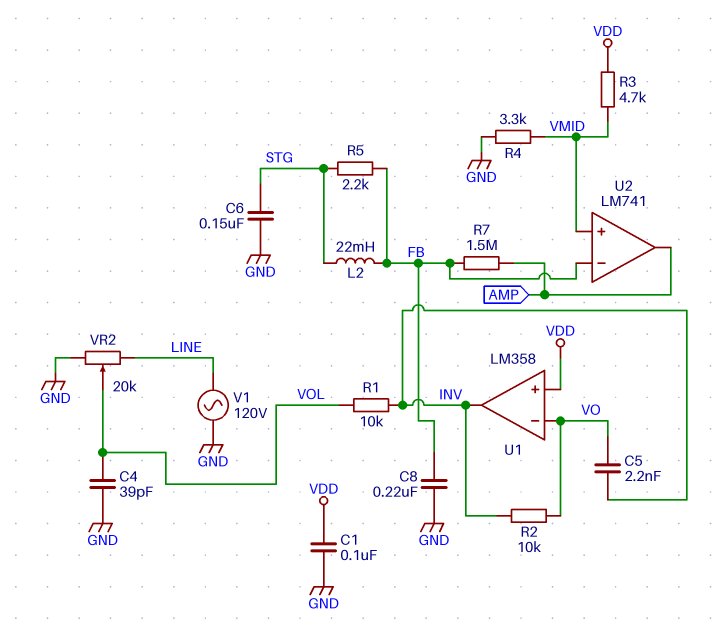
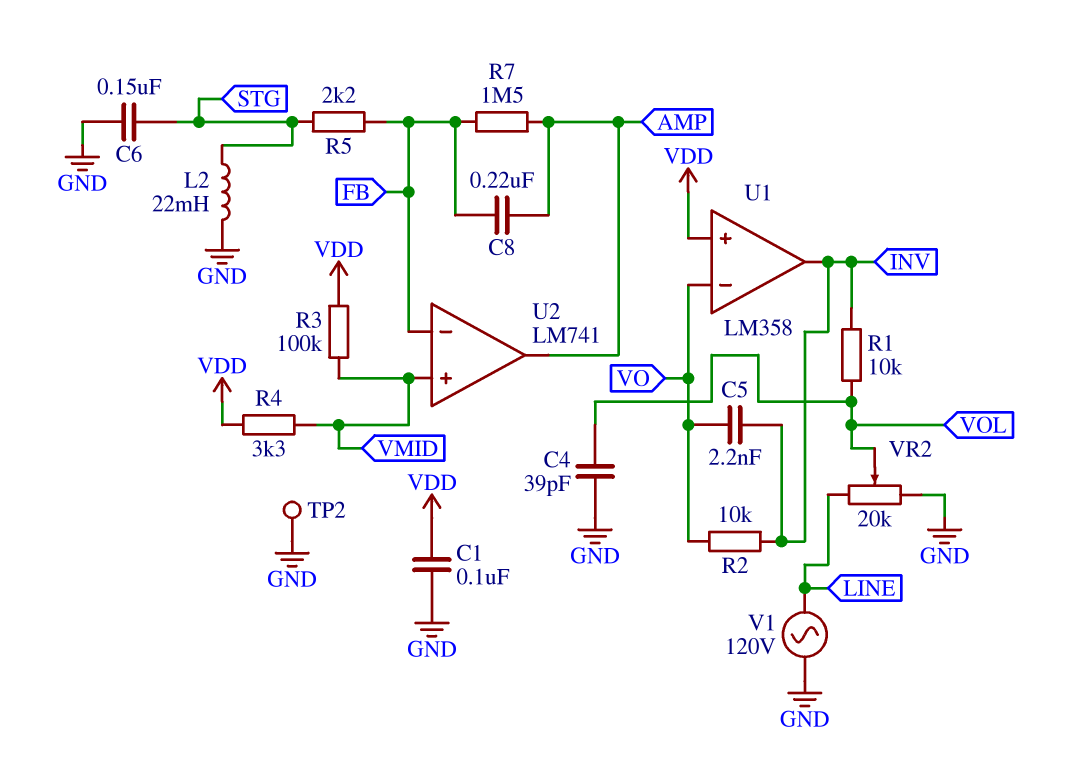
C8: 220nF (FB, GND) -> 220nF (AMP, FB)
L2: 22mH (FB, STG) -> 22mH (GND, STG)
R3: 4.7k (VDD, VMID) -> 100k (VDD, VMID)
R4: 3.3k (GND, VMID) -> 3.3k (VDD, VMID)
TP2: none -> test point (GND)

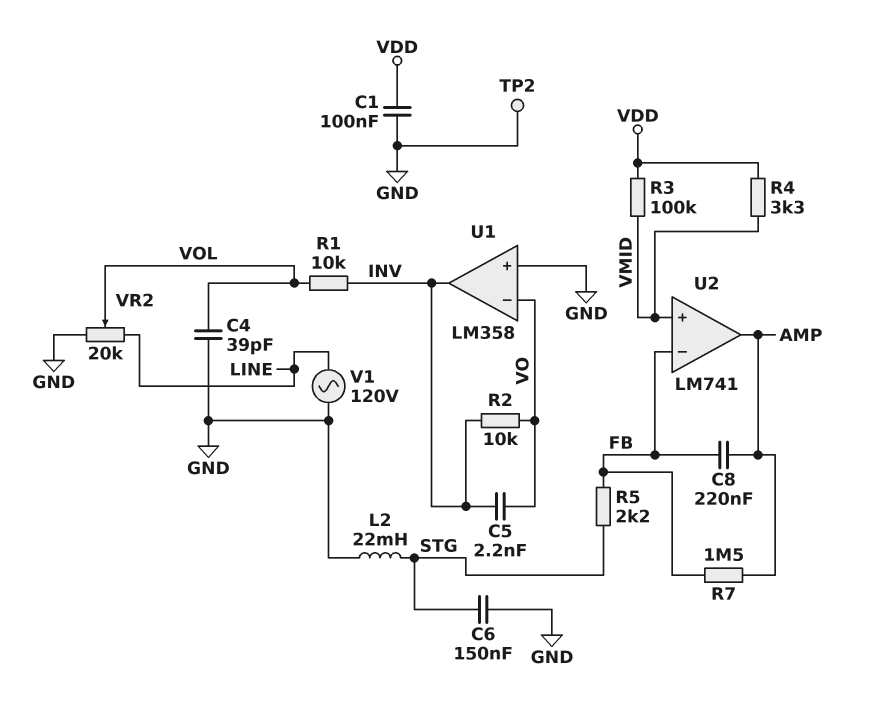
U1 pin in+: VDD -> GND

